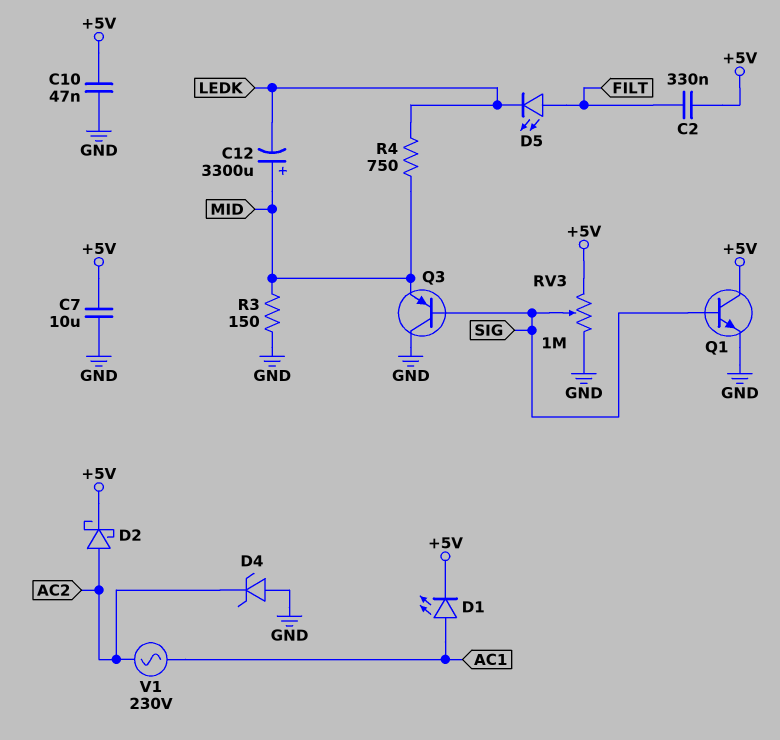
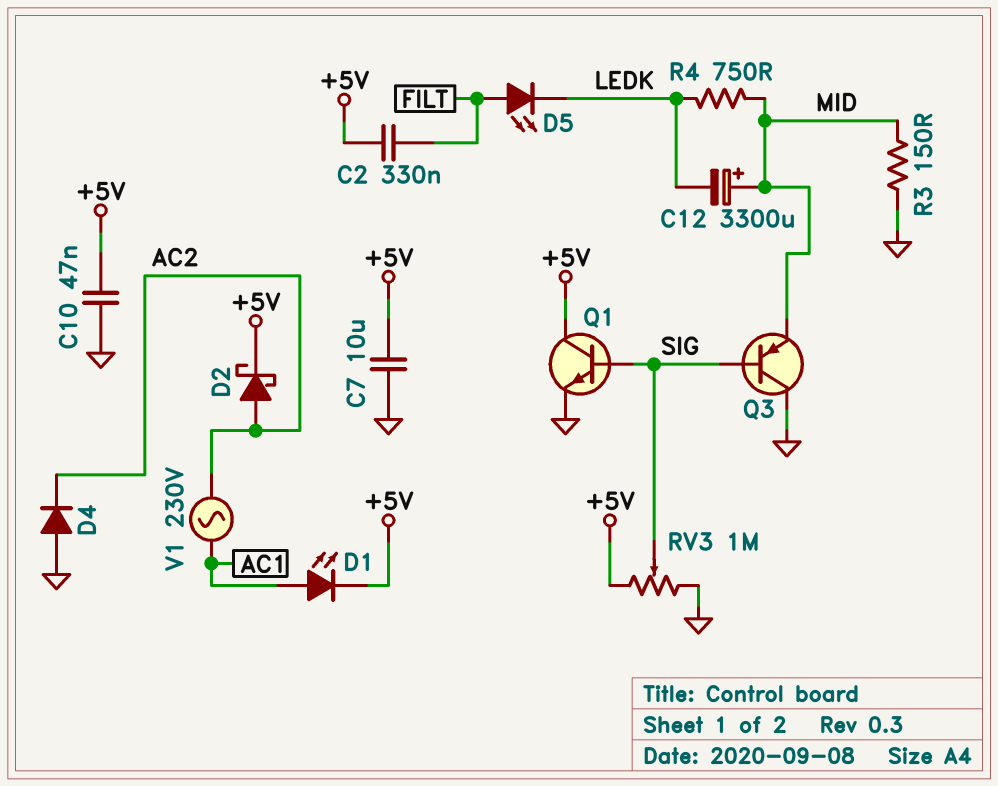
D4: zener (A GND, K AC2) -> diode (A GND, K AC2)

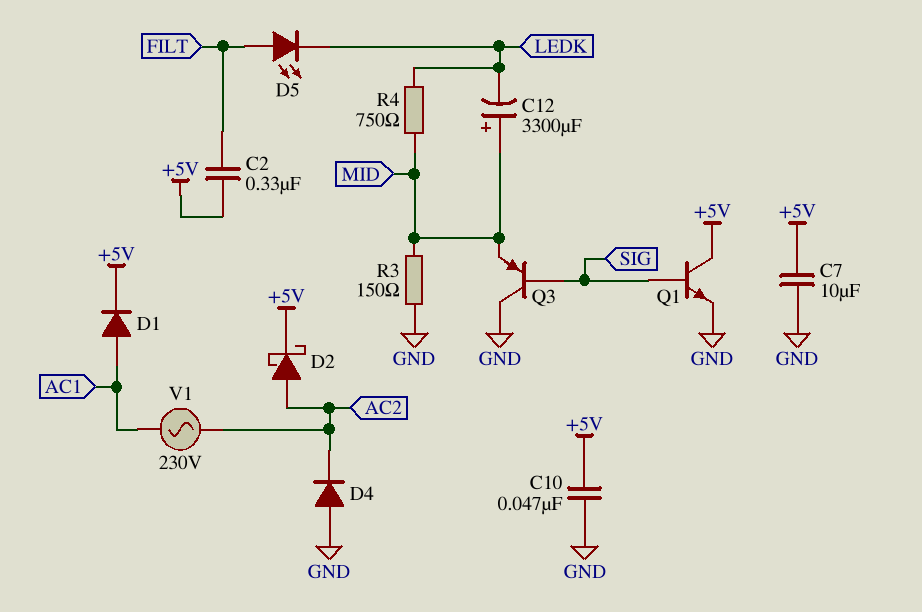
D1: LED (A AC1, K +5V) -> diode (A AC1, K +5V)
RV3: 1M (+5V, GND, wiper SIG) -> none

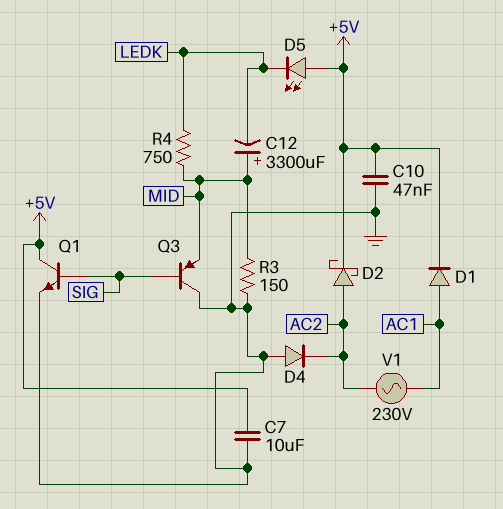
C2: 330nF (+5V, FILT) -> none
D5: LED (A FILT, K LEDK) -> LED (A +5V, K LEDK)

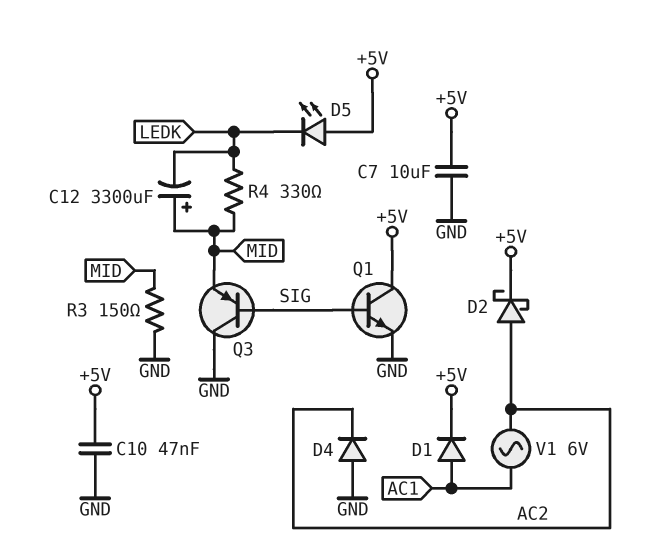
R4: 750 (LEDK, MID) -> 330 (LEDK, MID)
V1: AC 230V (AC1, AC2) -> AC 6V (AC1, AC2)

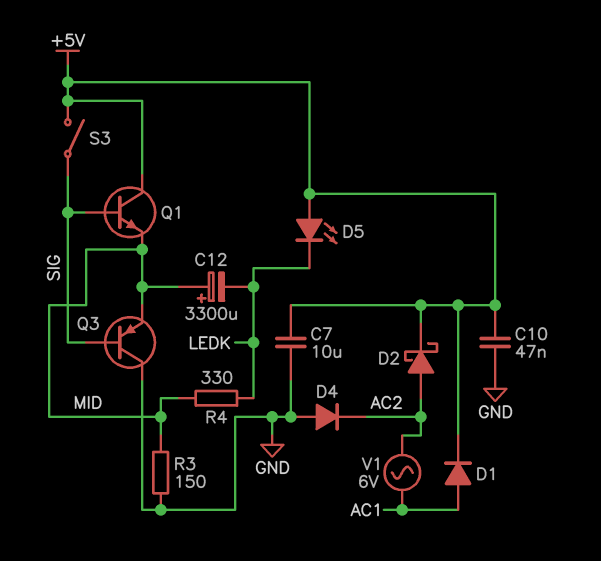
Q1: NPN (B SIG, C +5V, E GND) -> NPN (B SIG, C +5V, E MID)
S3: none -> switch (+5V, SIG)

